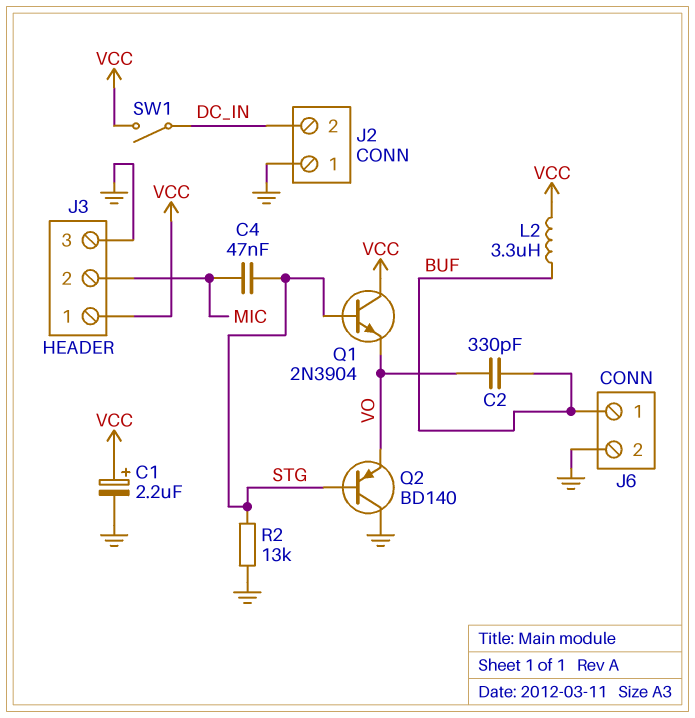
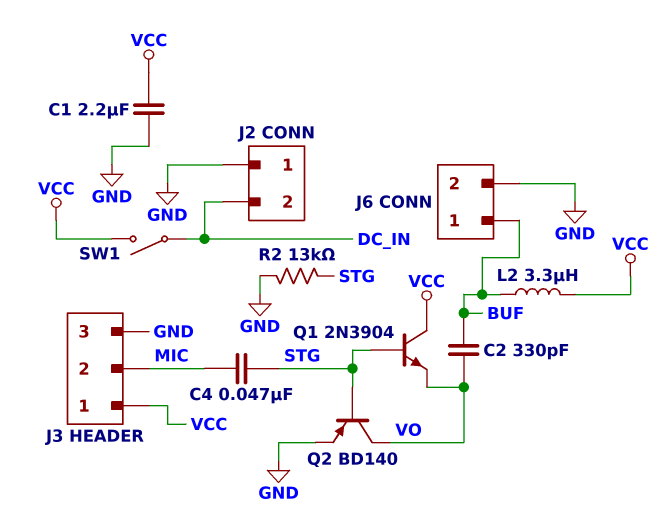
C1: 2.2uF (plus VCC, minus GND) -> 2.2uF (GND, VCC)
Q2: PNP BD140 (B STG, C GND, E VO) -> PNP BD140 (B STG, C VO, E GND)

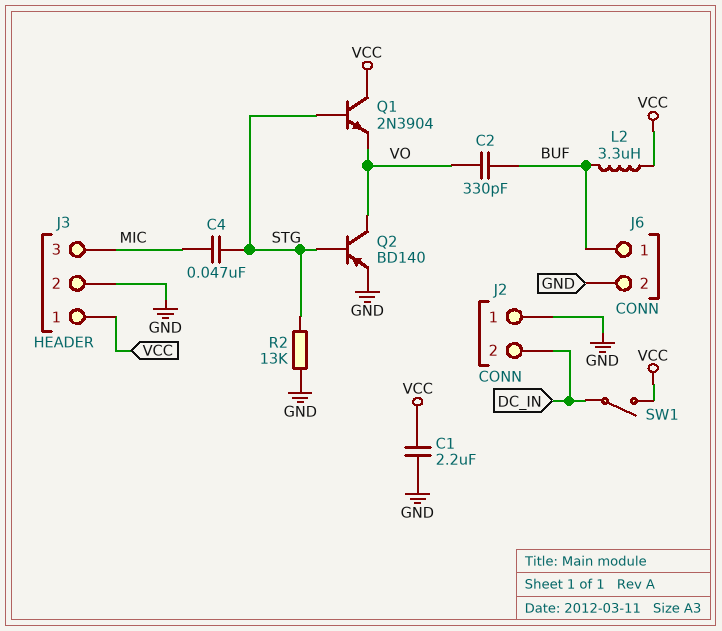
J3 pin 2: MIC -> GND
J3 pin 3: GND -> MIC

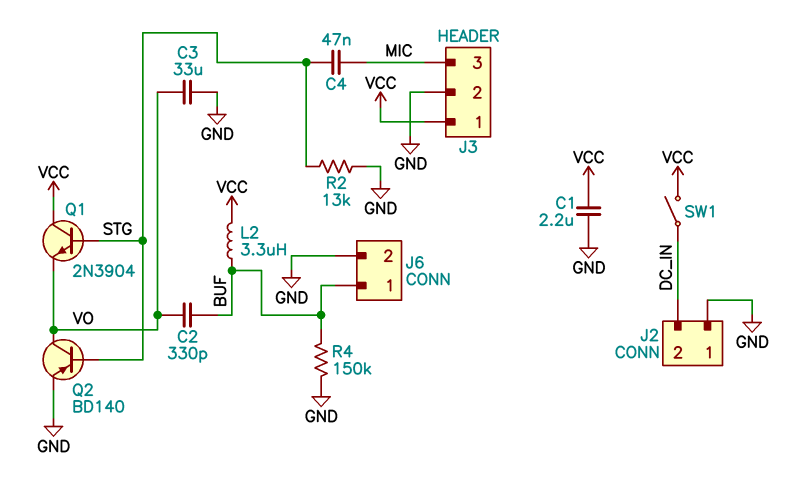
C3: none -> 33uF (GND, VO)
R4: none -> 150k (BUF, GND)

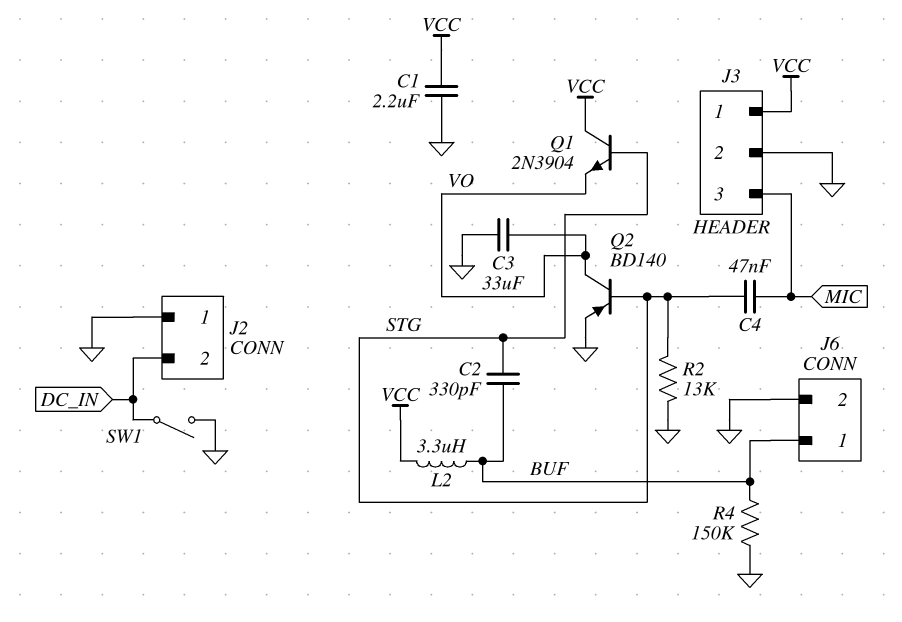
C2: 330pF (BUF, VO) -> 330pF (BUF, STG)
SW1: switch (DC_IN, VCC) -> switch (DC_IN, GND)

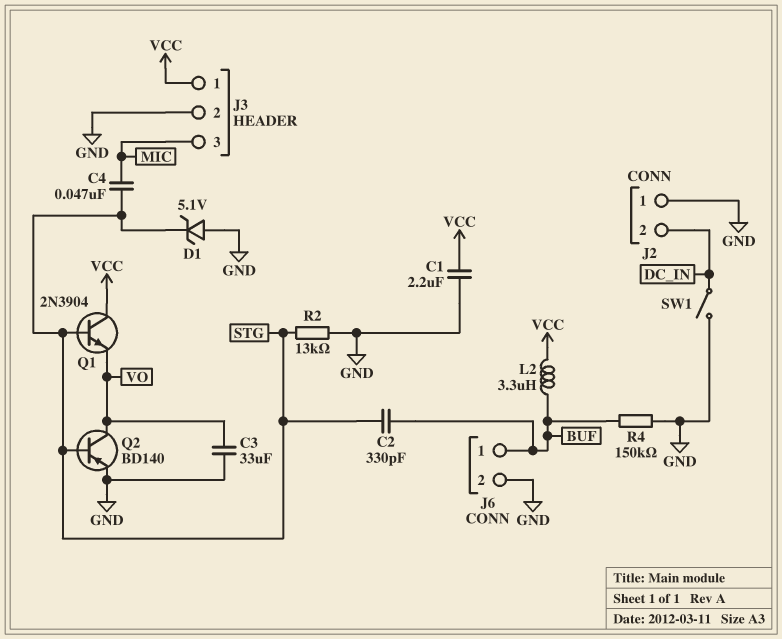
D1: none -> zener 5.1V (A GND, K STG)

